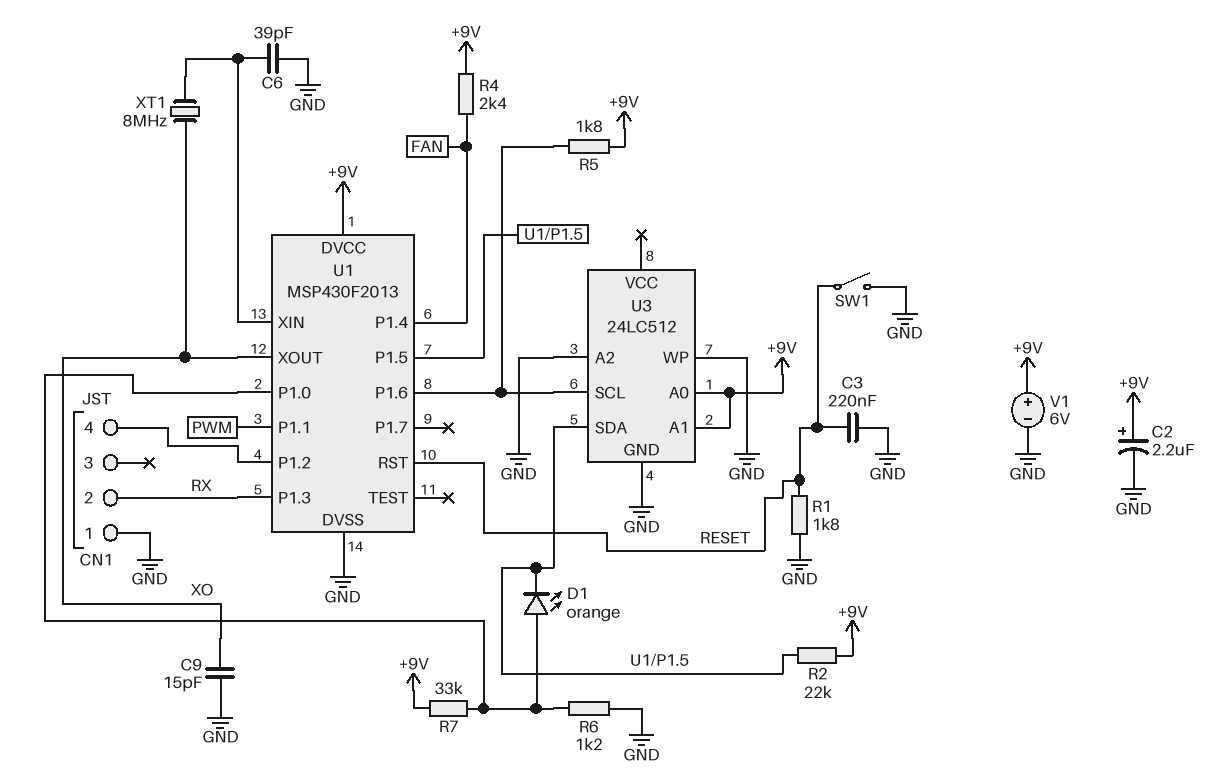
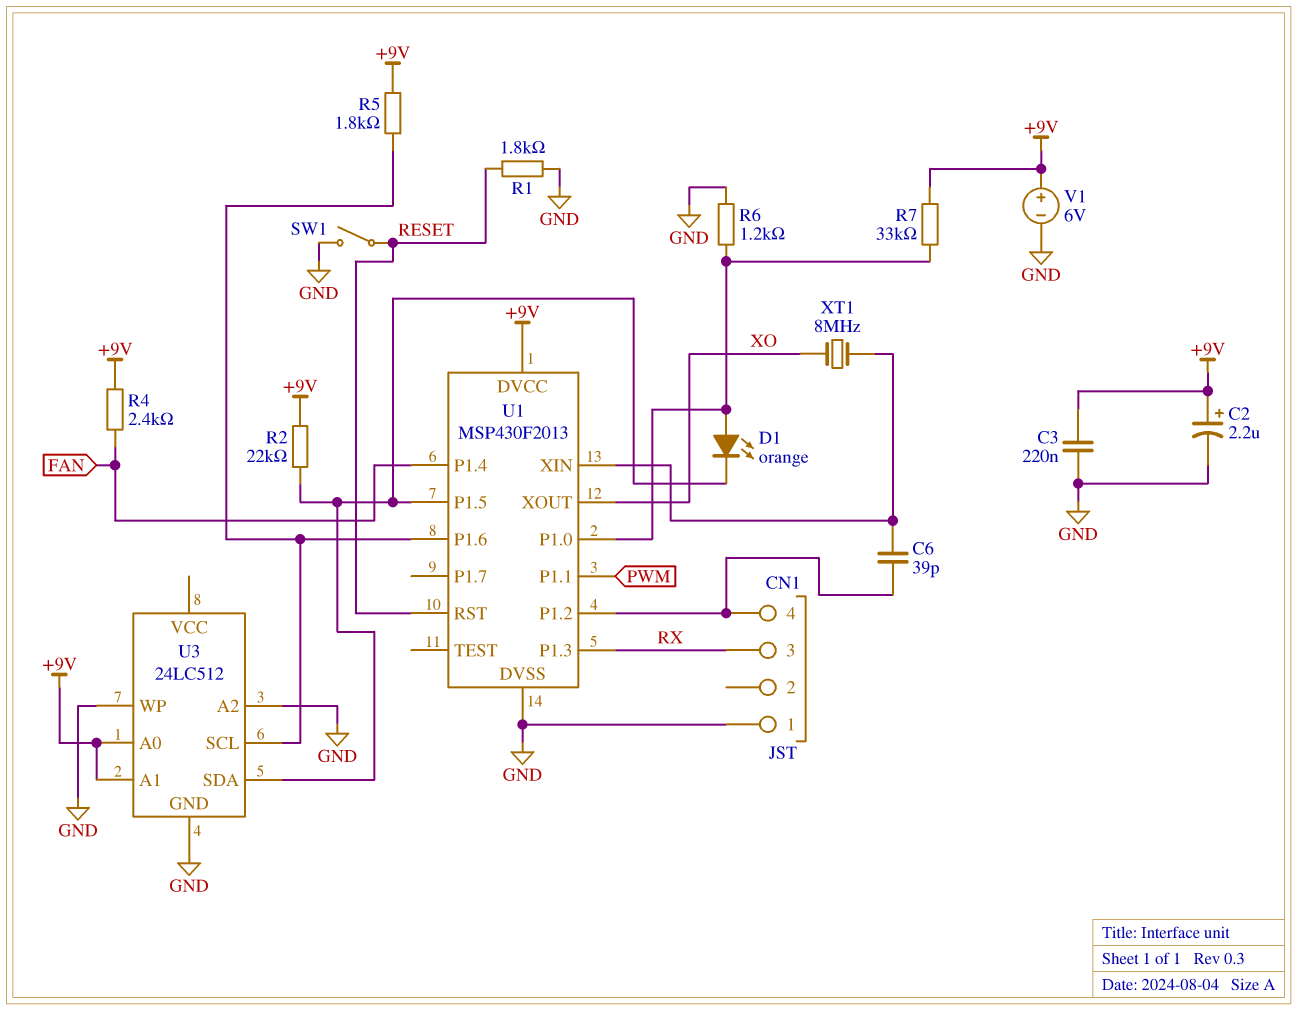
C3: 220nF (GND, RESET) -> 220nF (+9V, GND)
C6: 39pF (GND, U1/XIN) -> 39pF (CN1/4, U1/XIN)
C9: 15pF (GND, XO) -> none
CN1 pin 2: RX -> none
CN1 pin 3: none -> RX

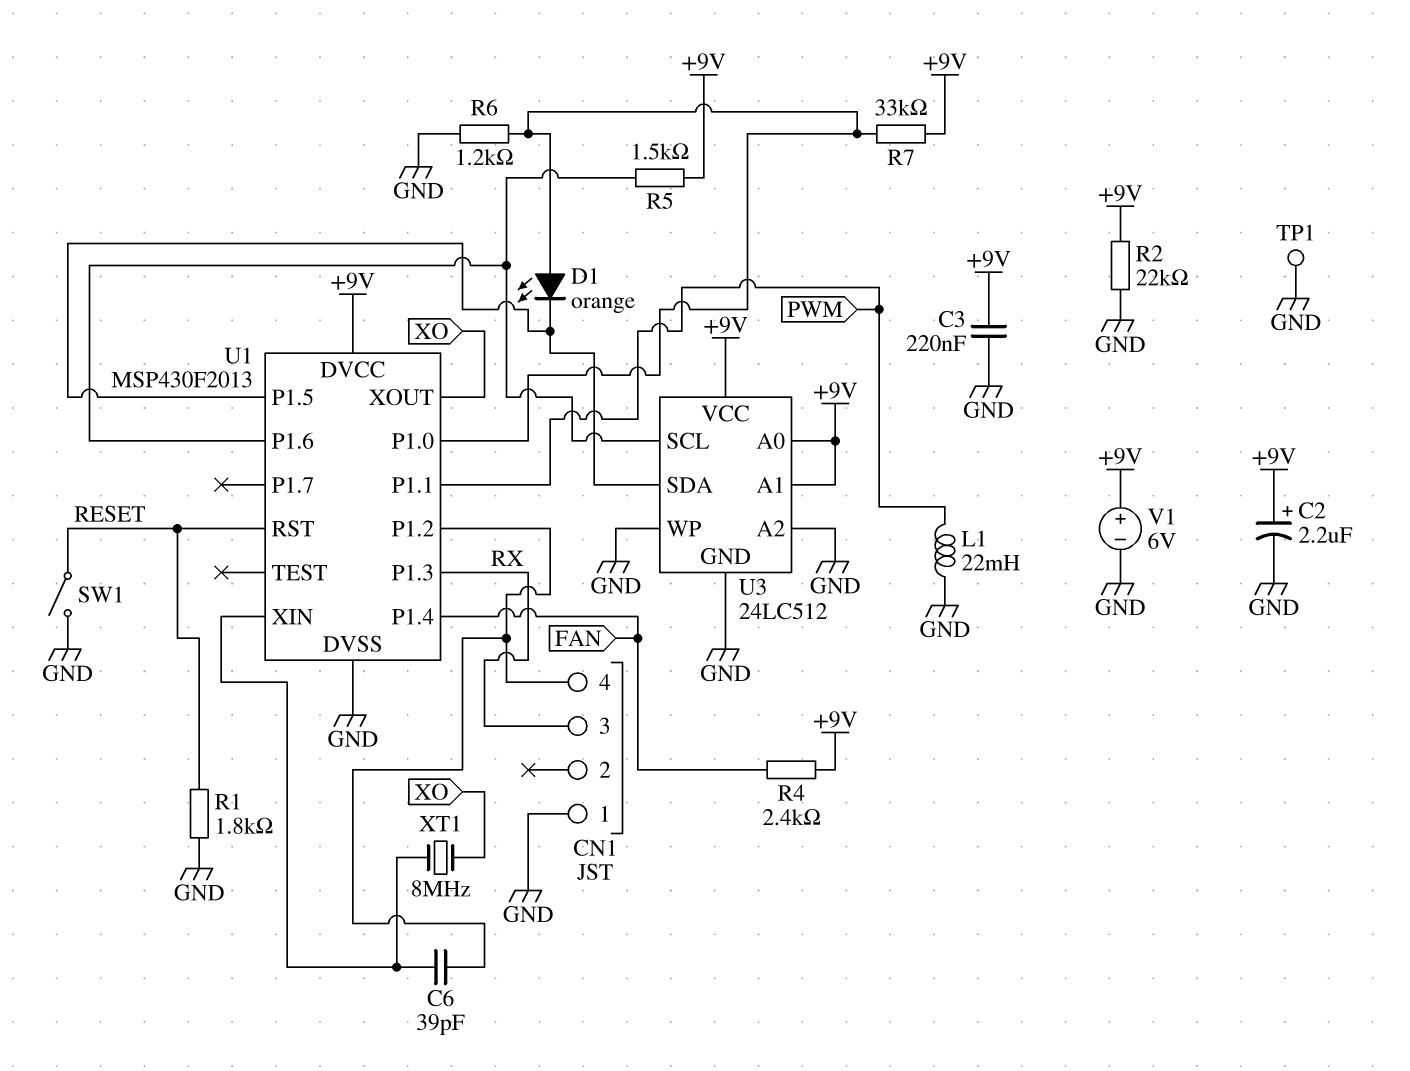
L1: none -> 22mH (GND, PWM)
R2: 22k (+9V, U1/P1.5) -> 22k (+9V, GND)
R5: 1.8k (+9V, U1/P1.6) -> 1.5k (+9V, U1/P1.6)
TP1: none -> test point (GND)
U3 pin VCC: none -> +9V

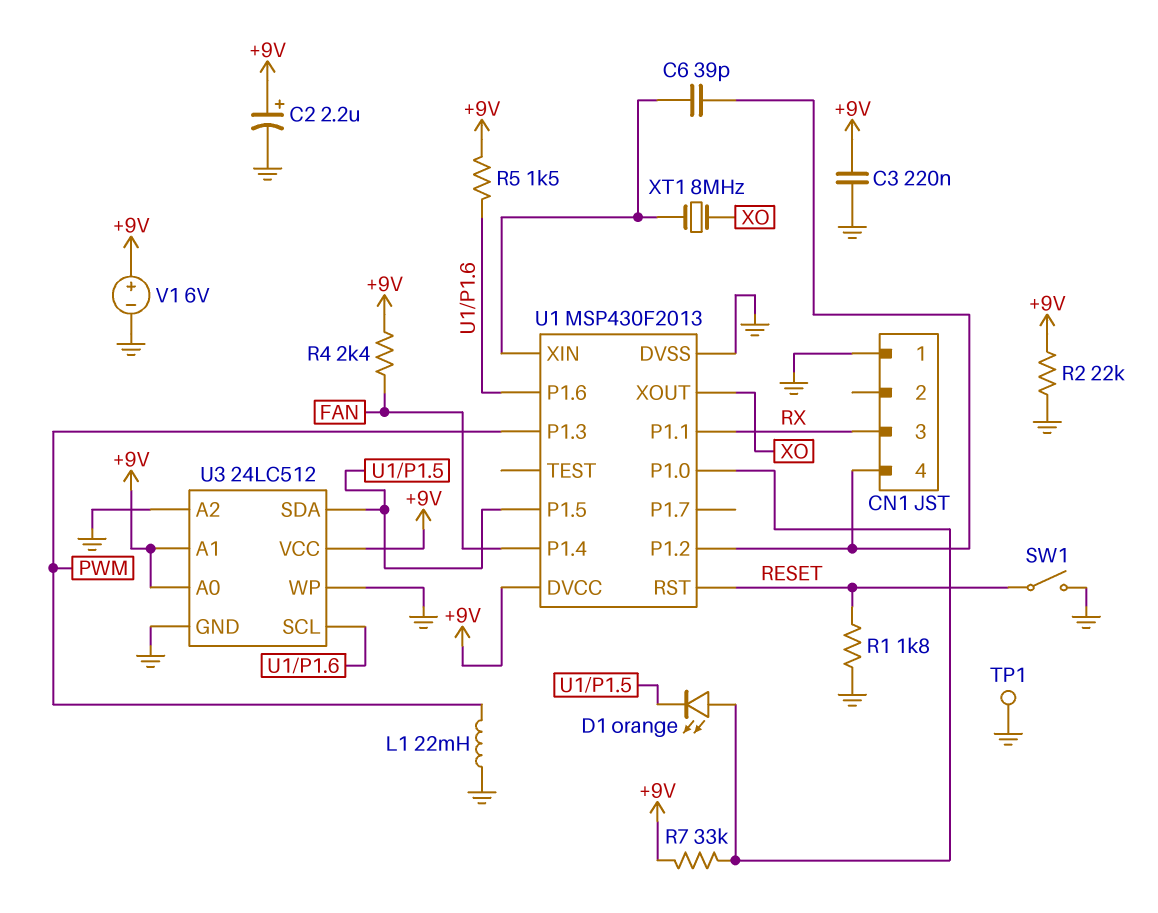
R6: 1.2k (GND, U1/P1.0) -> none
U1 pin P1.1: PWM -> RX
U1 pin P1.3: RX -> PWM

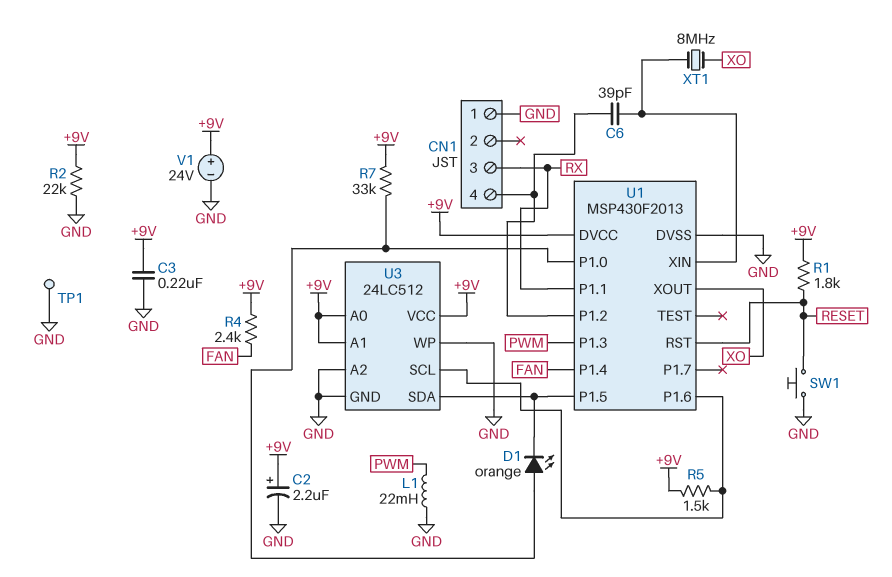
R1: 1.8k (GND, RESET) -> 1.8k (+9V, RESET)
SW1: switch (GND, RESET) -> button (GND, RESET)
V1: 6V (plus +9V, minus GND) -> 24V (plus +9V, minus GND)

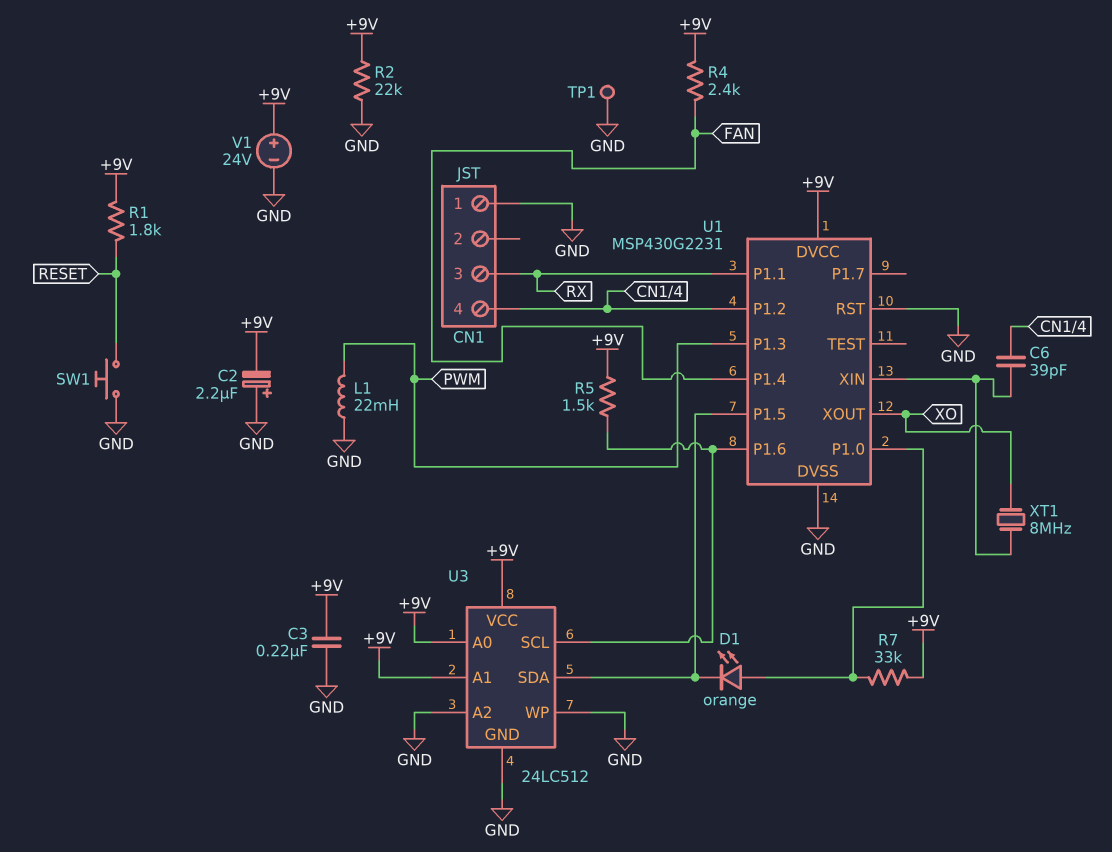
C2: 2.2uF (plus +9V, minus GND) -> 2.2uF (plus GND, minus +9V)
U1: MSP430F2013 -> MSP430G2231
U1 pin RST: RESET -> GND

